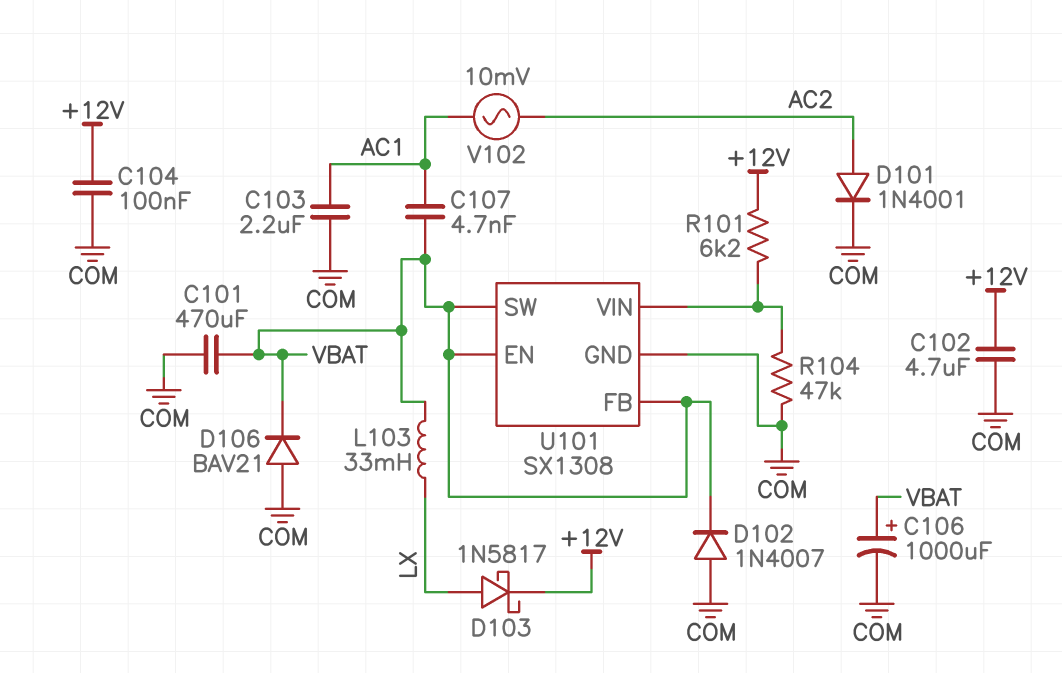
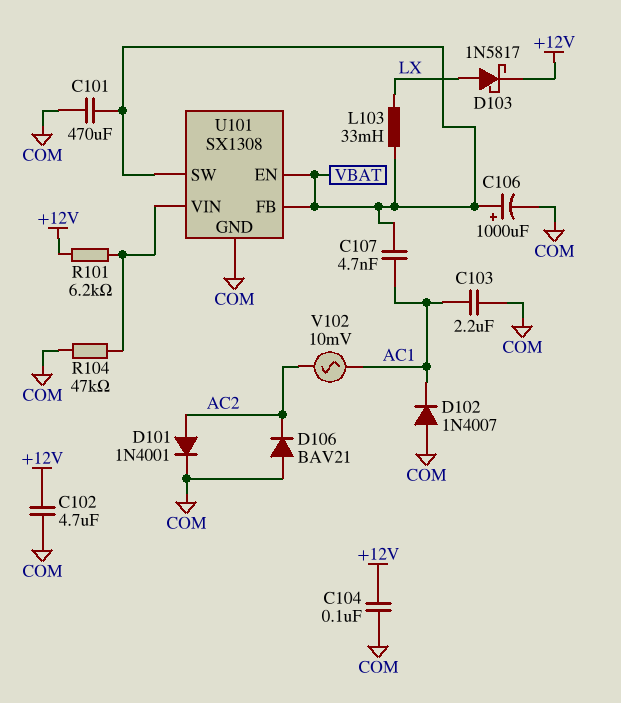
D102: diode 1N4007 (A COM, K VBAT) -> diode 1N4007 (A COM, K AC1)
D106: diode BAV21 (A COM, K VBAT) -> diode BAV21 (A COM, K AC2)

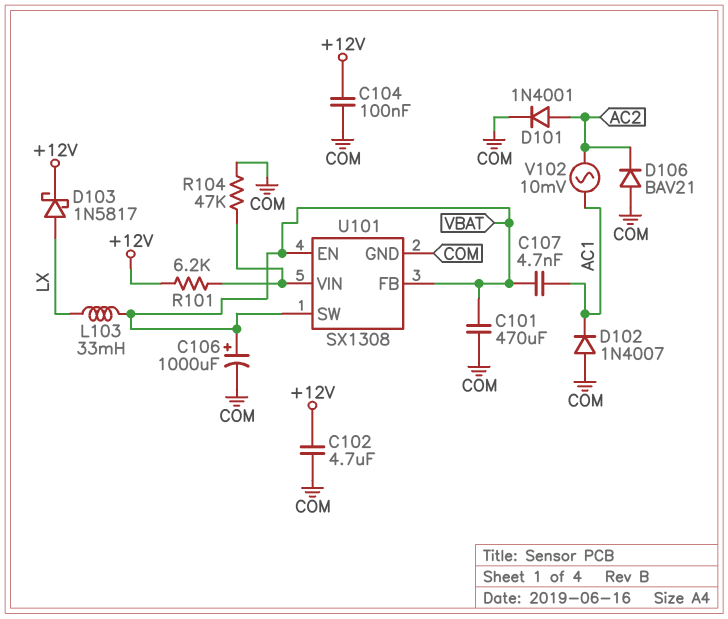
C103: 2.2uF (AC1, COM) -> none

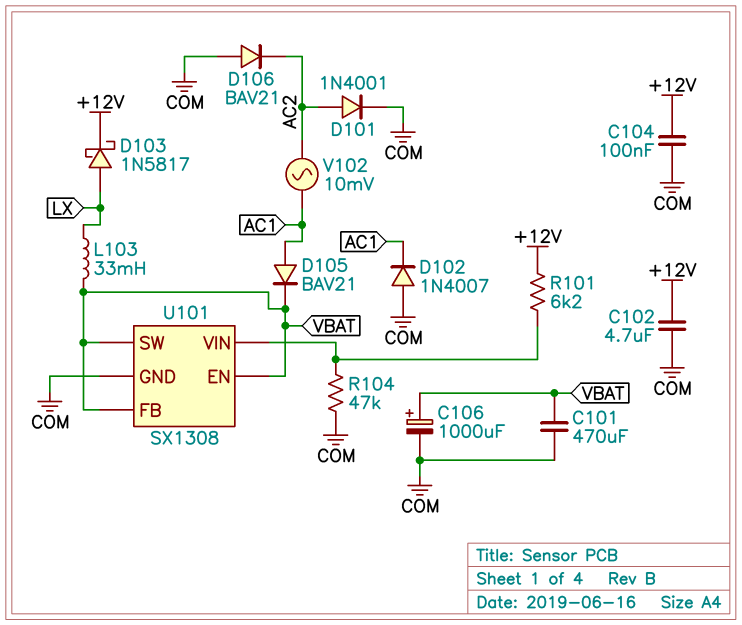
C107: 4.7nF (AC1, VBAT) -> none
D105: none -> diode BAV21 (A AC1, K VBAT)

